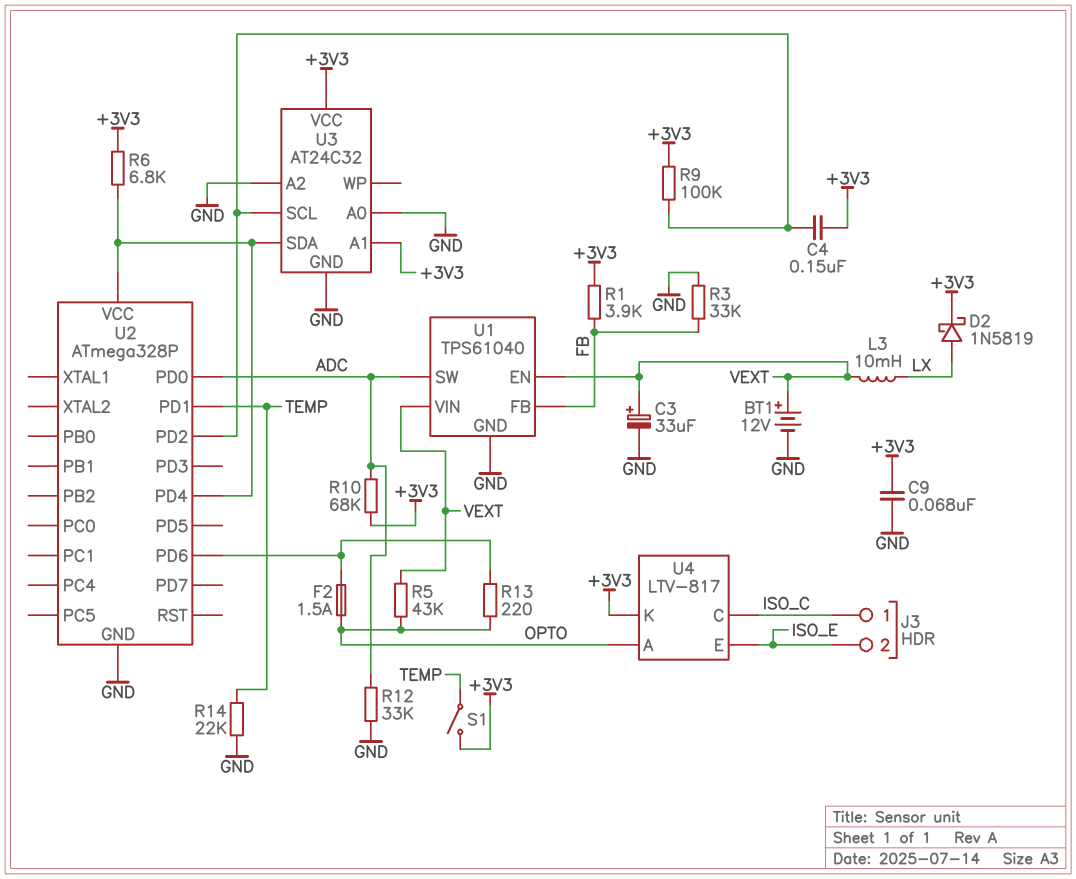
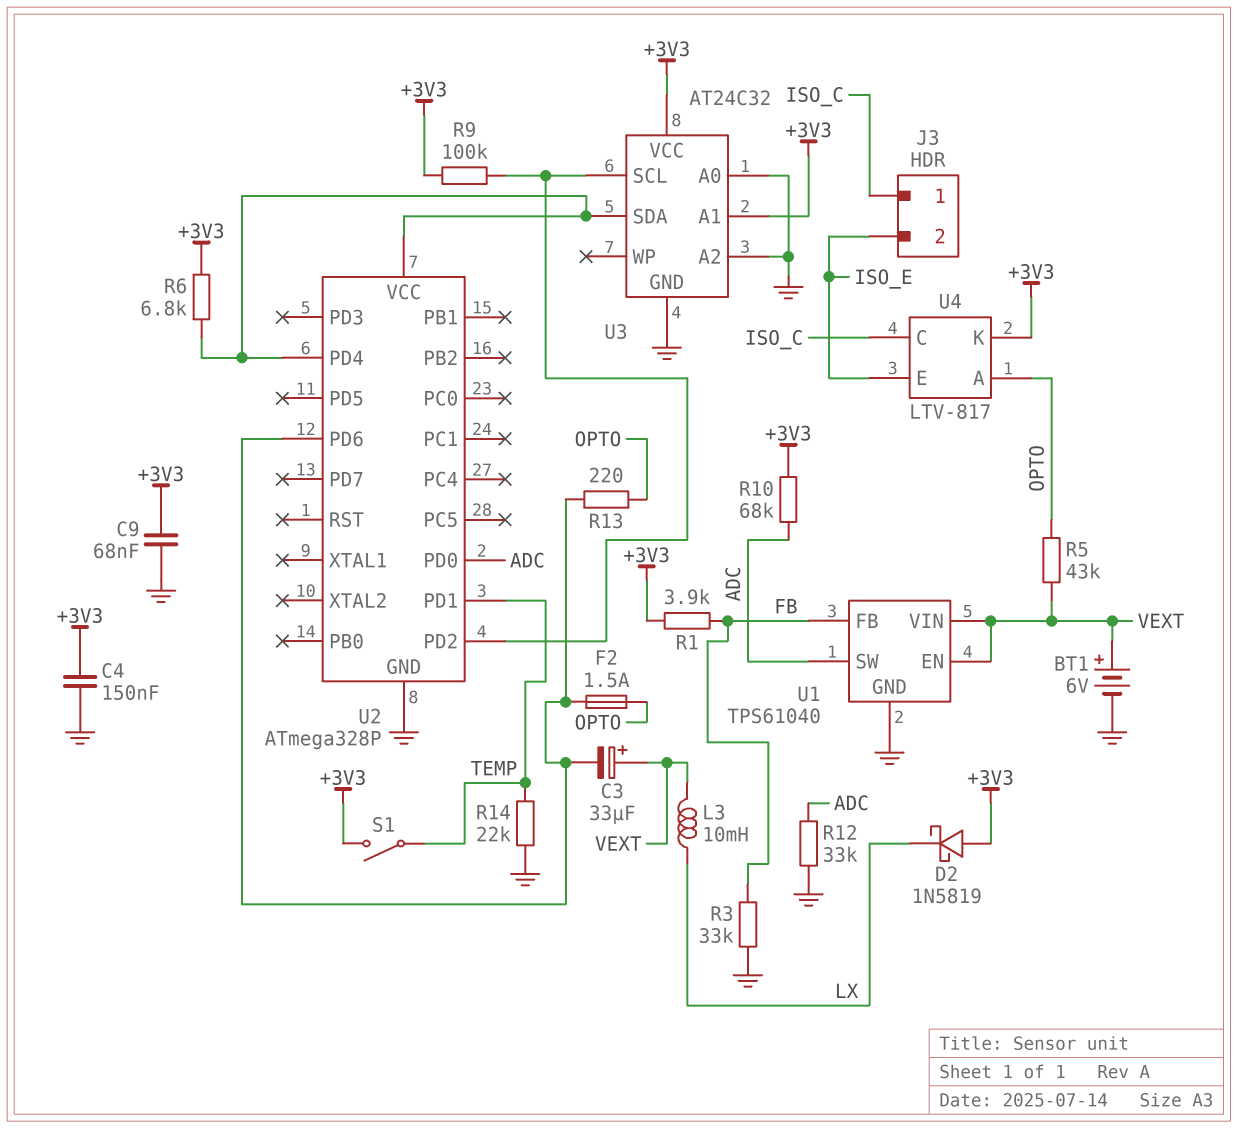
BT1: 12V (plus VEXT, minus GND) -> 6V (plus VEXT, minus GND)
C3: 33uF (plus VEXT, minus GND) -> 33uF (plus VEXT, minus U2/PD6)
C4: 150nF (+3V3, U2/PD2) -> 150nF (+3V3, GND)
D2: schottky 1N5819 (A LX, K +3V3) -> schottky 1N5819 (A +3V3, K LX)

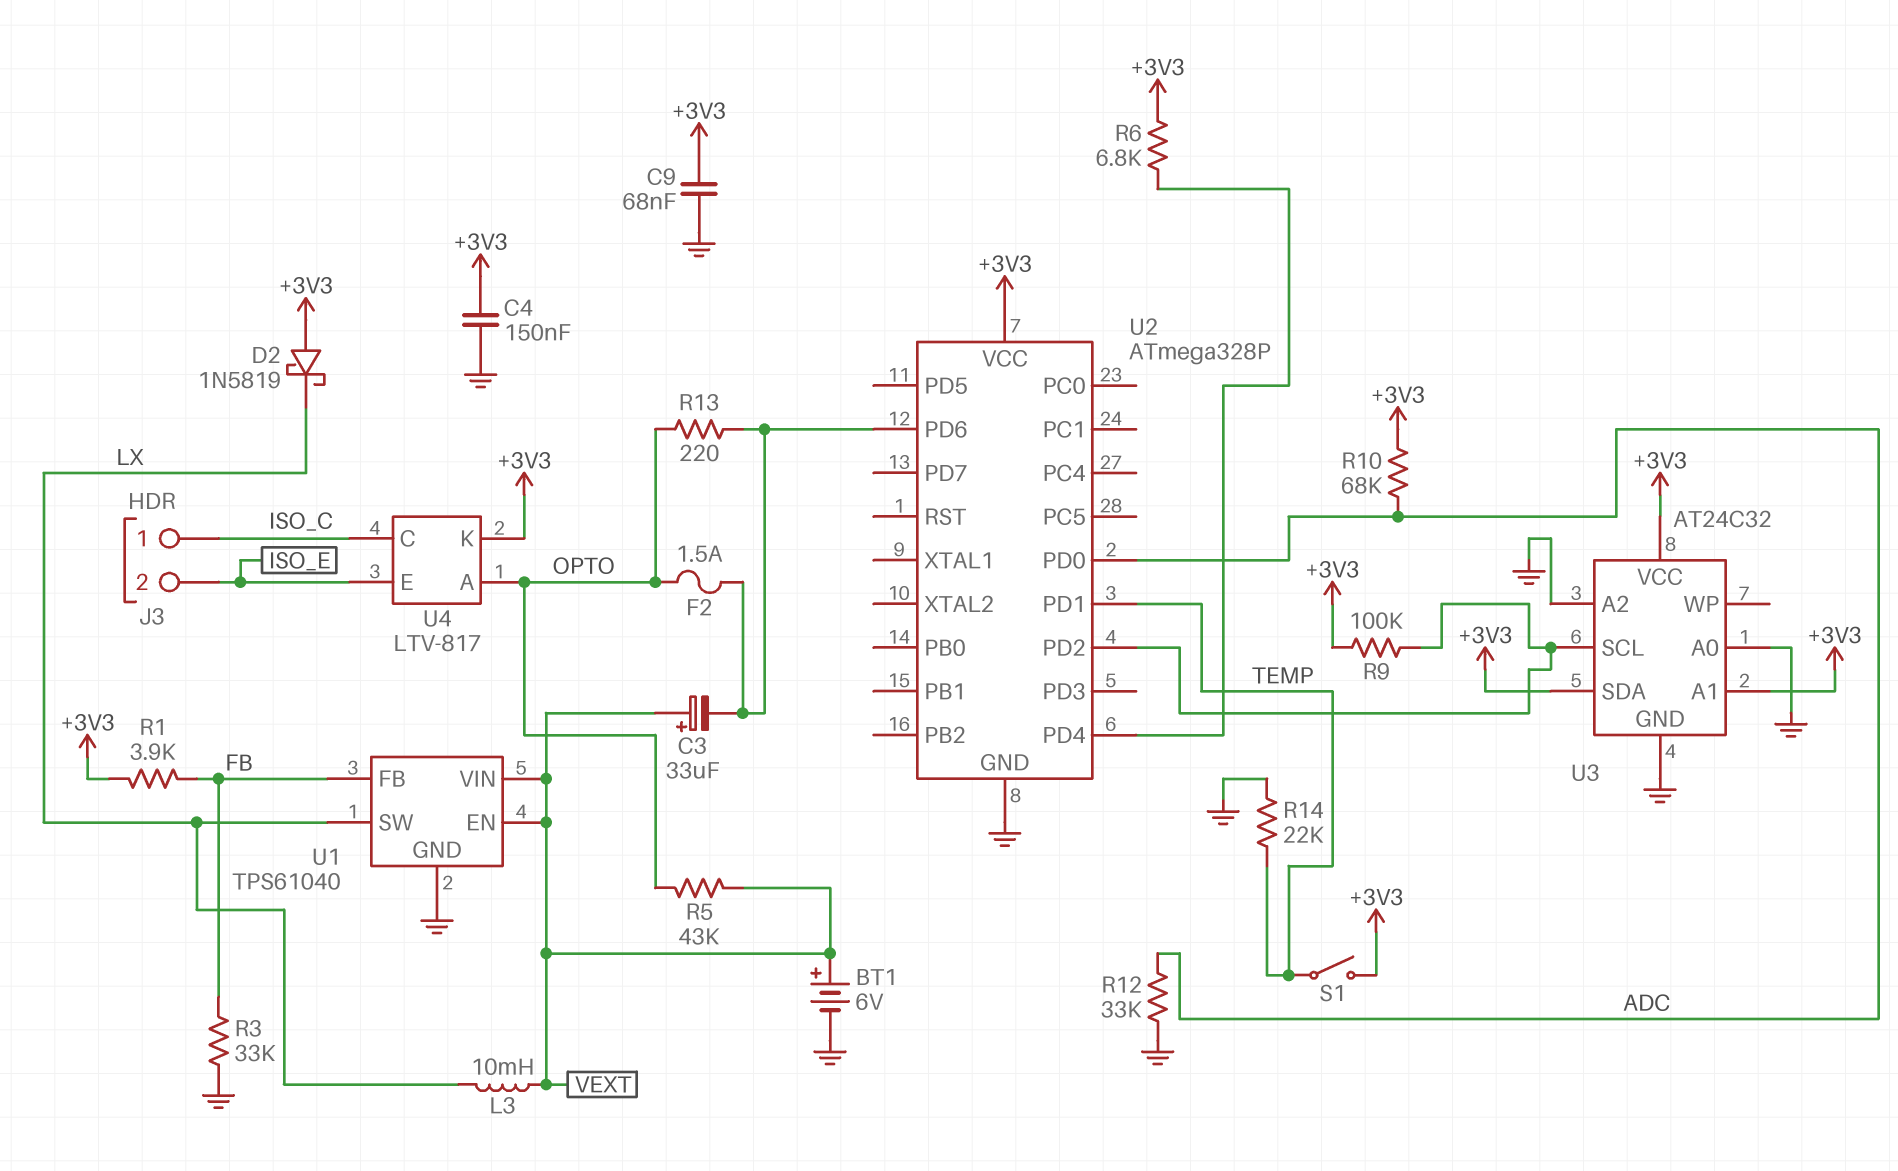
U1 pin SW: ADC -> LX
U2 pin VCC: U2/PD4 -> +3V3
U3 pin SDA: U2/PD4 -> +3V3

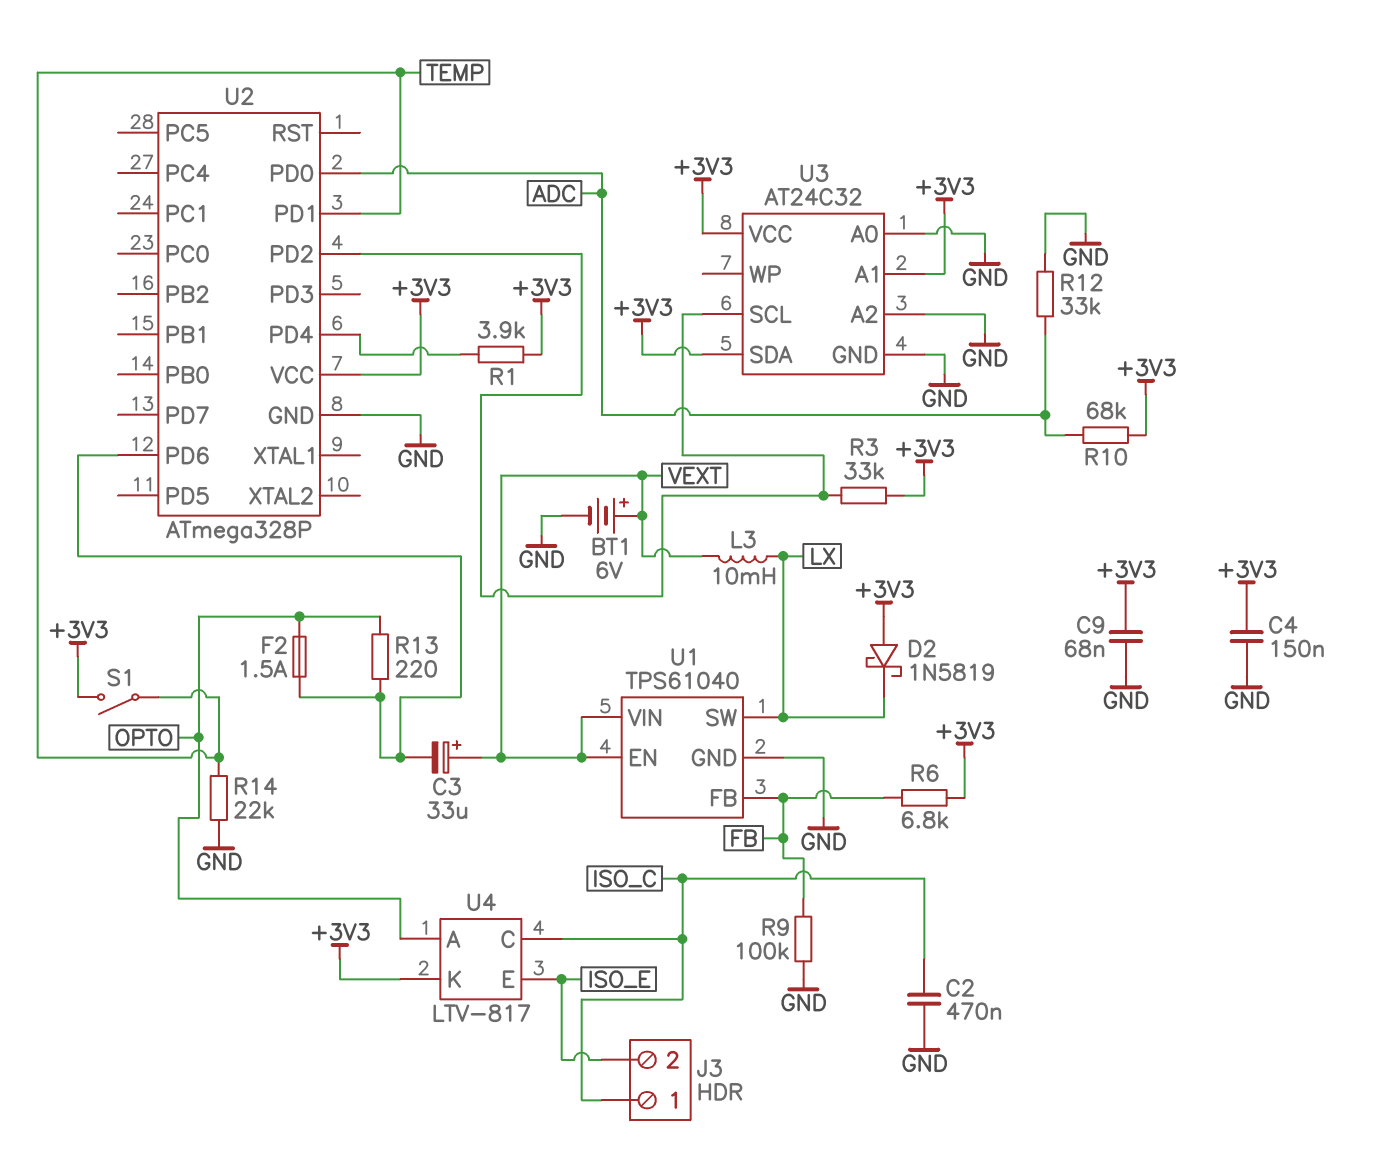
C2: none -> 470nF (GND, ISO_C)
R1: 3.9k (+3V3, FB) -> 3.9k (+3V3, U2/PD4)
R3: 33k (FB, GND) -> 33k (+3V3, U2/PD2)
R5: 43k (OPTO, VEXT) -> none
R6: 6.8k (+3V3, U2/PD4) -> 6.8k (+3V3, FB)
R9: 100k (+3V3, U2/PD2) -> 100k (FB, GND)

